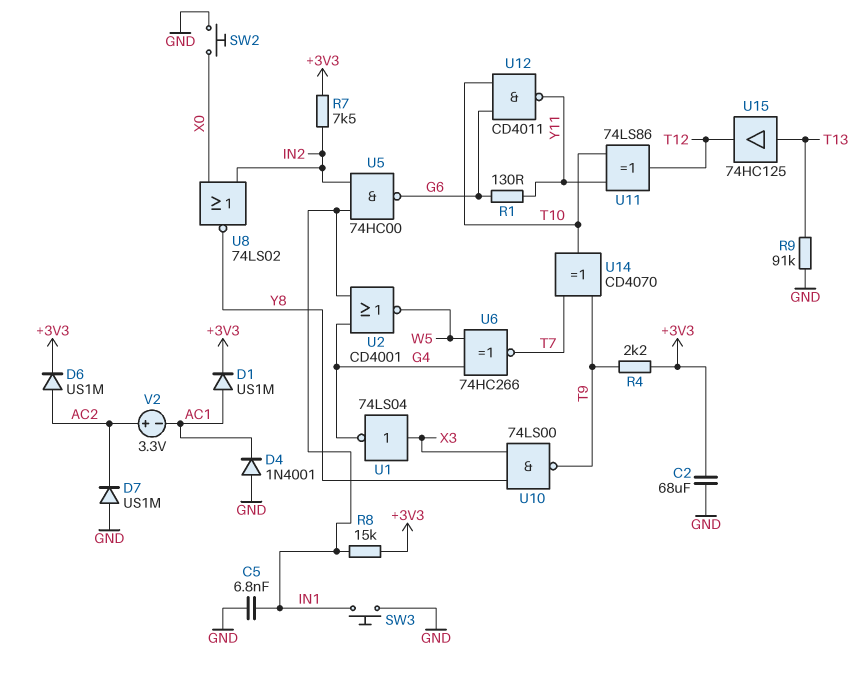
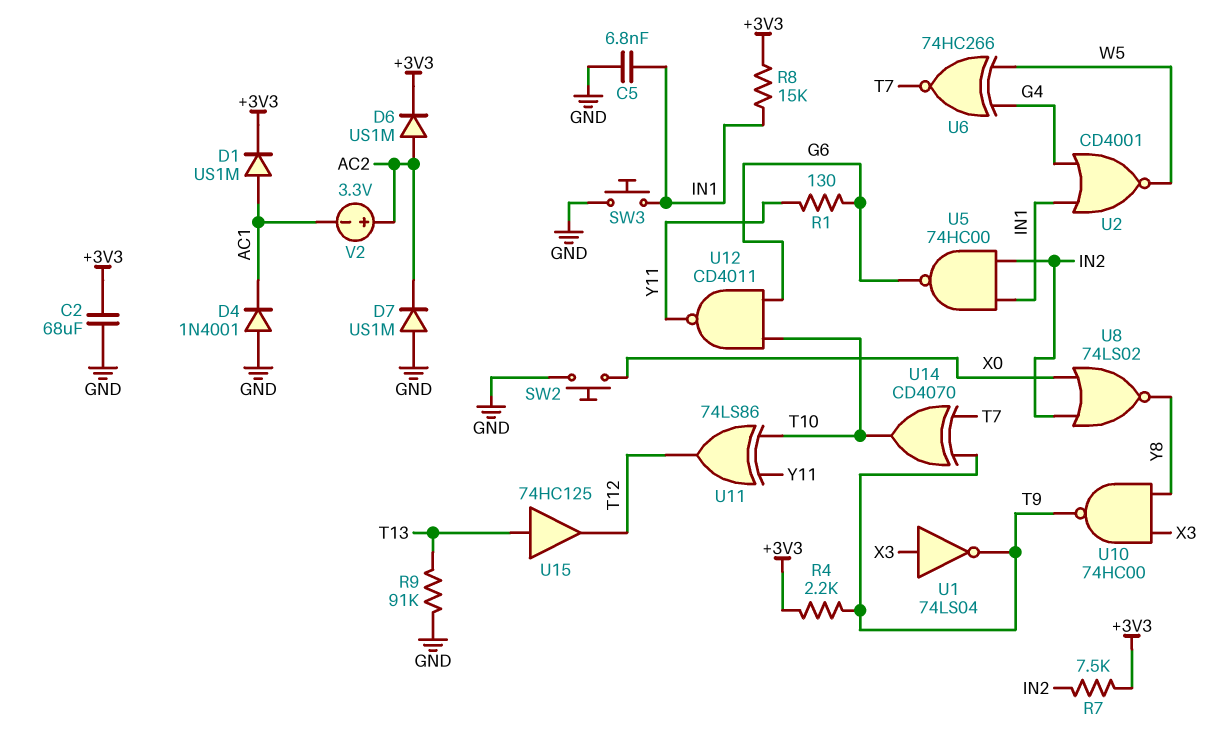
U1: NOT 74LS04 (in X3, out G4) -> NOT 74LS04 (in X3, out T9)
U10: NAND 74LS00 (in X3, in Y8, out T9) -> NAND 74HC00 (in X3, in Y8, out T9)

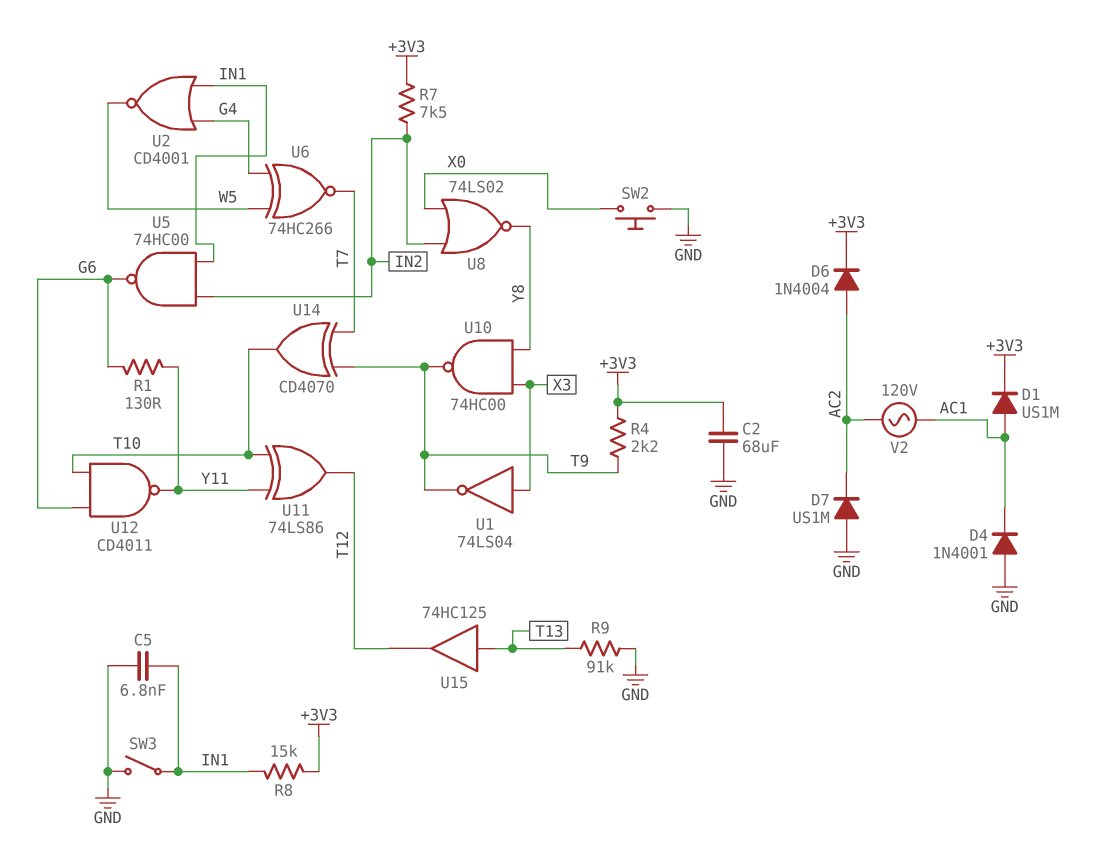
D6: diode US1M (A AC2, K +3V3) -> diode 1N4004 (A AC2, K +3V3)
SW3: button (GND, IN1) -> switch (GND, IN1)
V2: 3.3V (plus AC2, minus AC1) -> AC 120V (AC1, AC2)

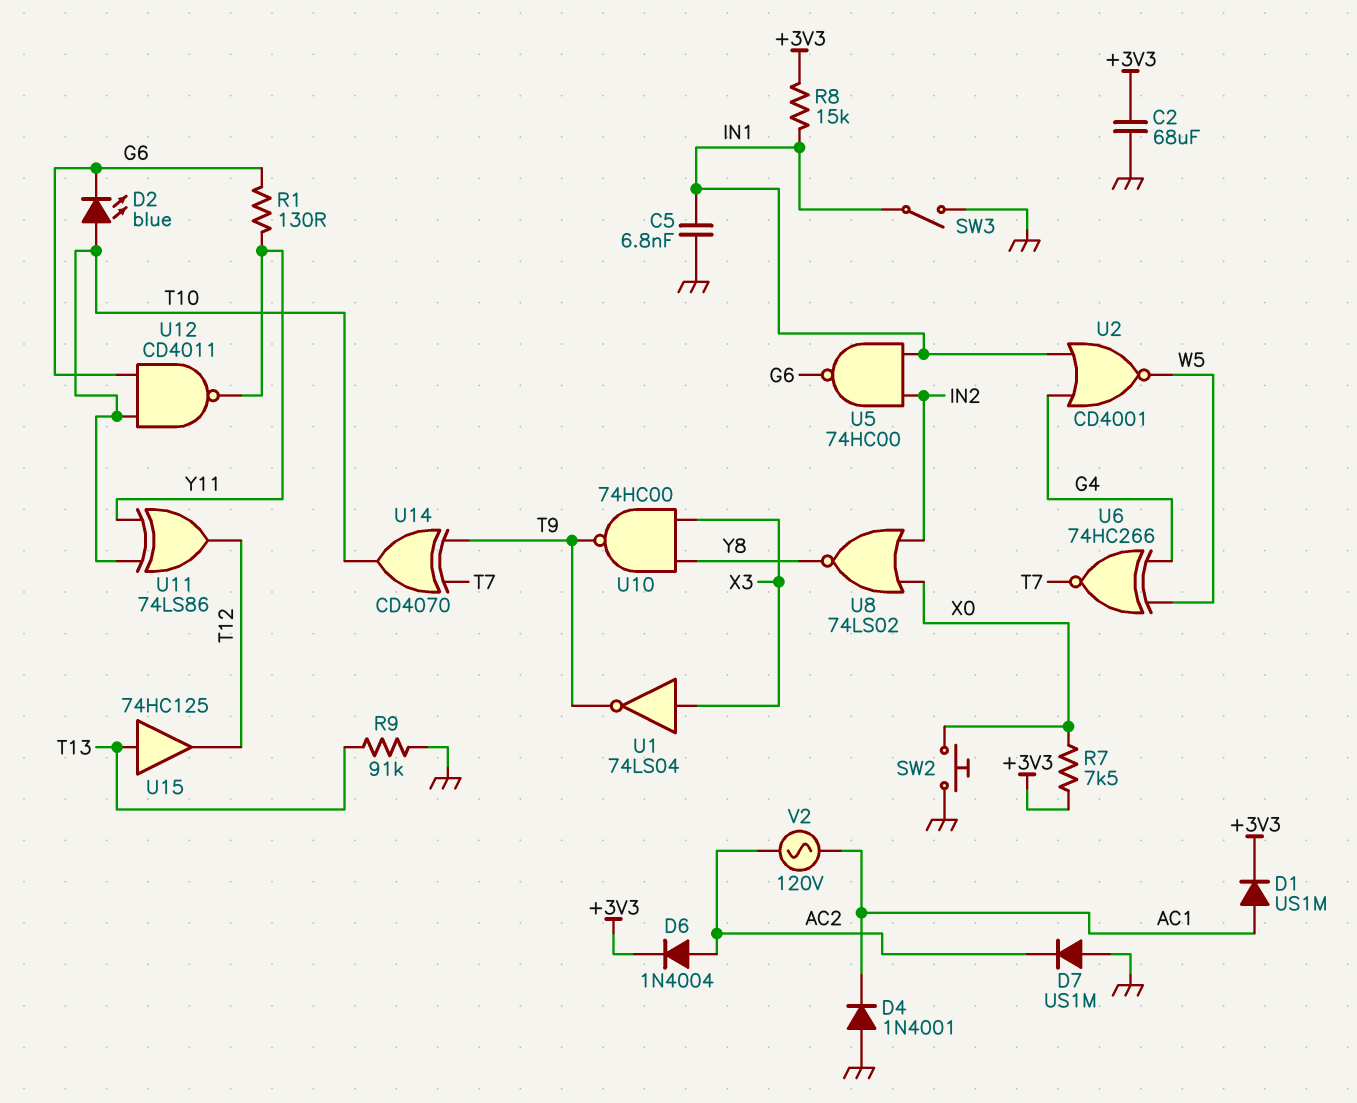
D2: none -> LED blue (A T10, K G6)
R4: 2.2k (+3V3, T9) -> none
R7: 7.5k (+3V3, IN2) -> 7.5k (+3V3, X0)

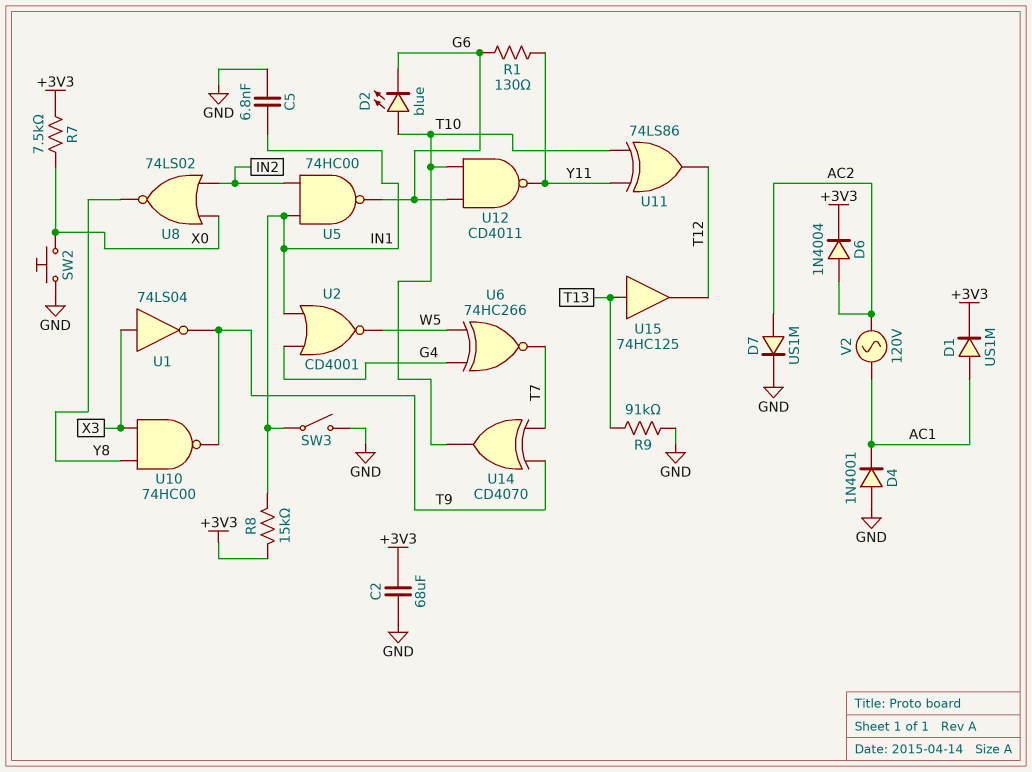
D7: diode US1M (A GND, K AC2) -> diode US1M (A AC2, K GND)

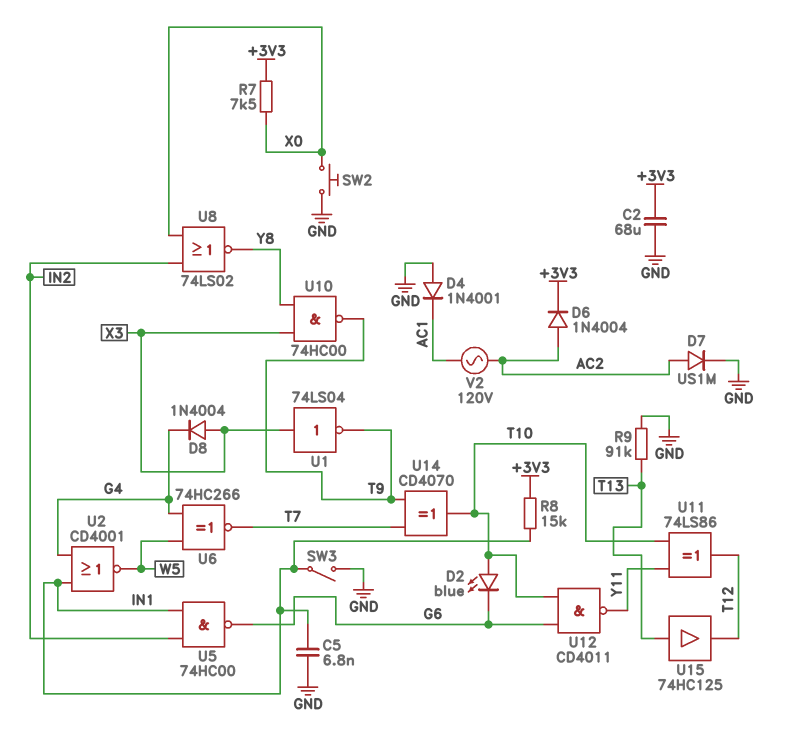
D1: diode US1M (A AC1, K +3V3) -> none
D8: none -> diode 1N4004 (A X3, K G4)
R1: 130 (G6, Y11) -> none

